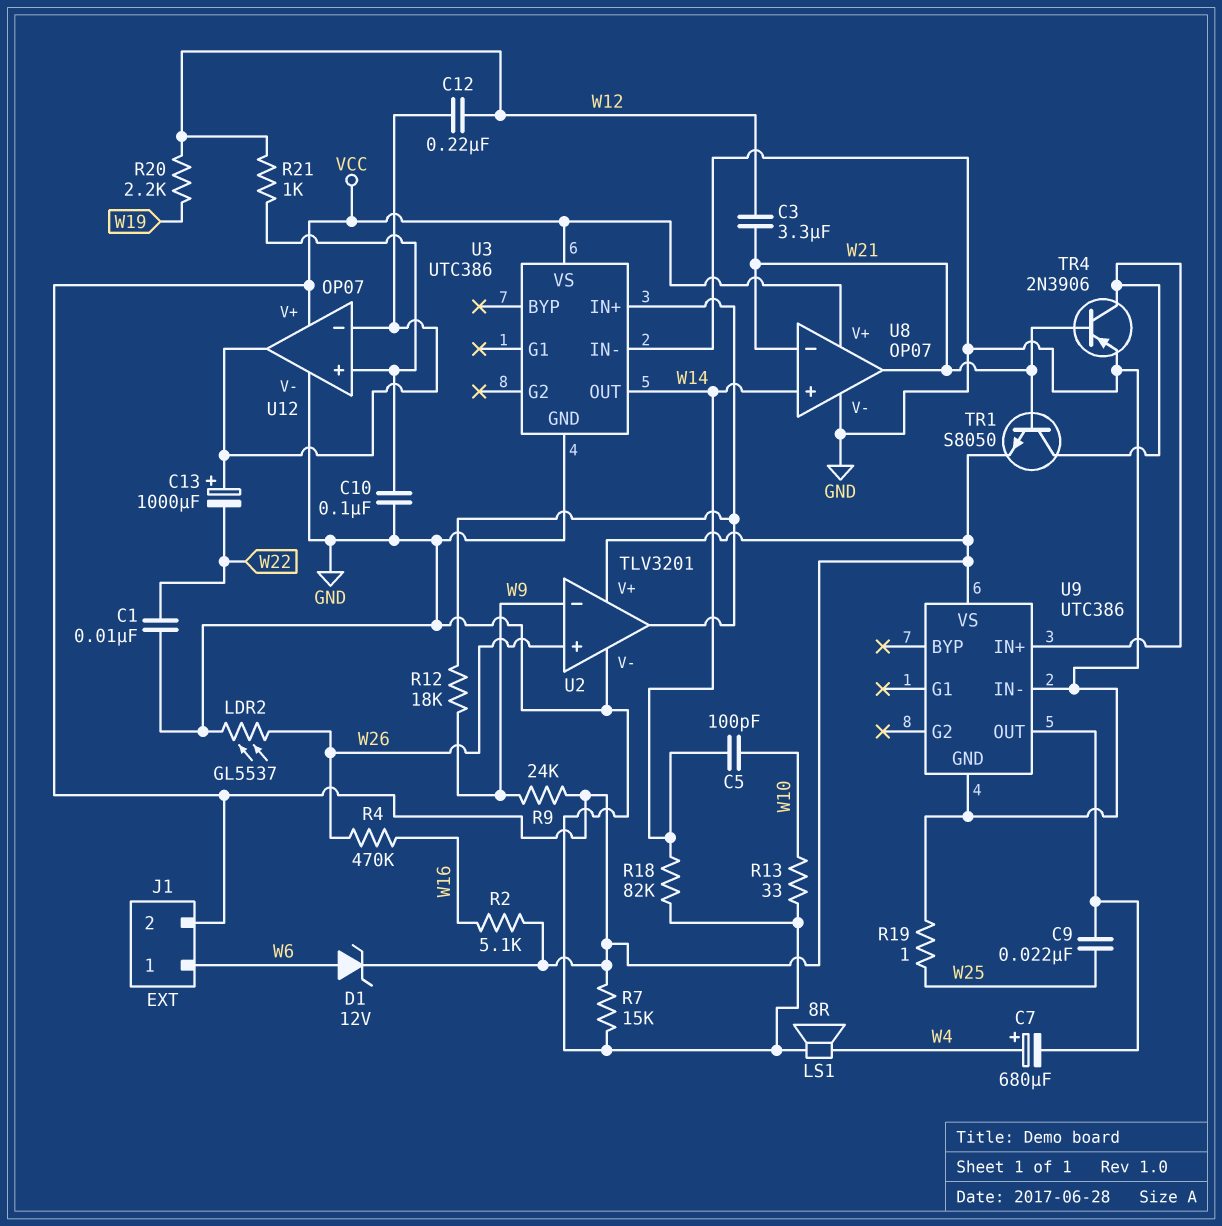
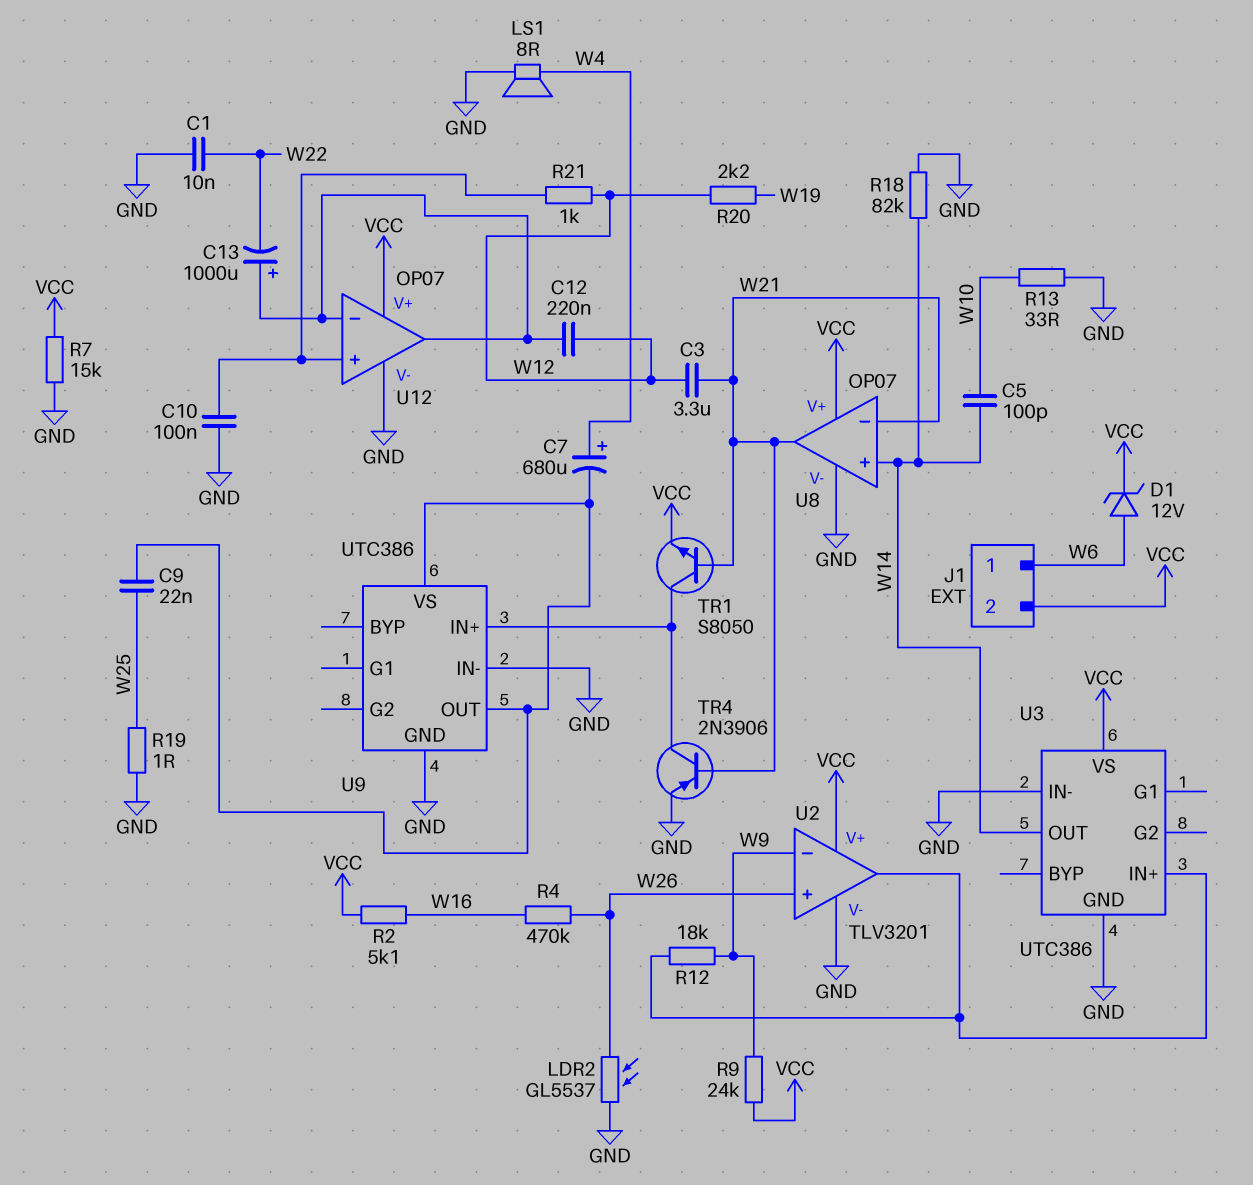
U9 pin VS: VCC -> U9/OUT

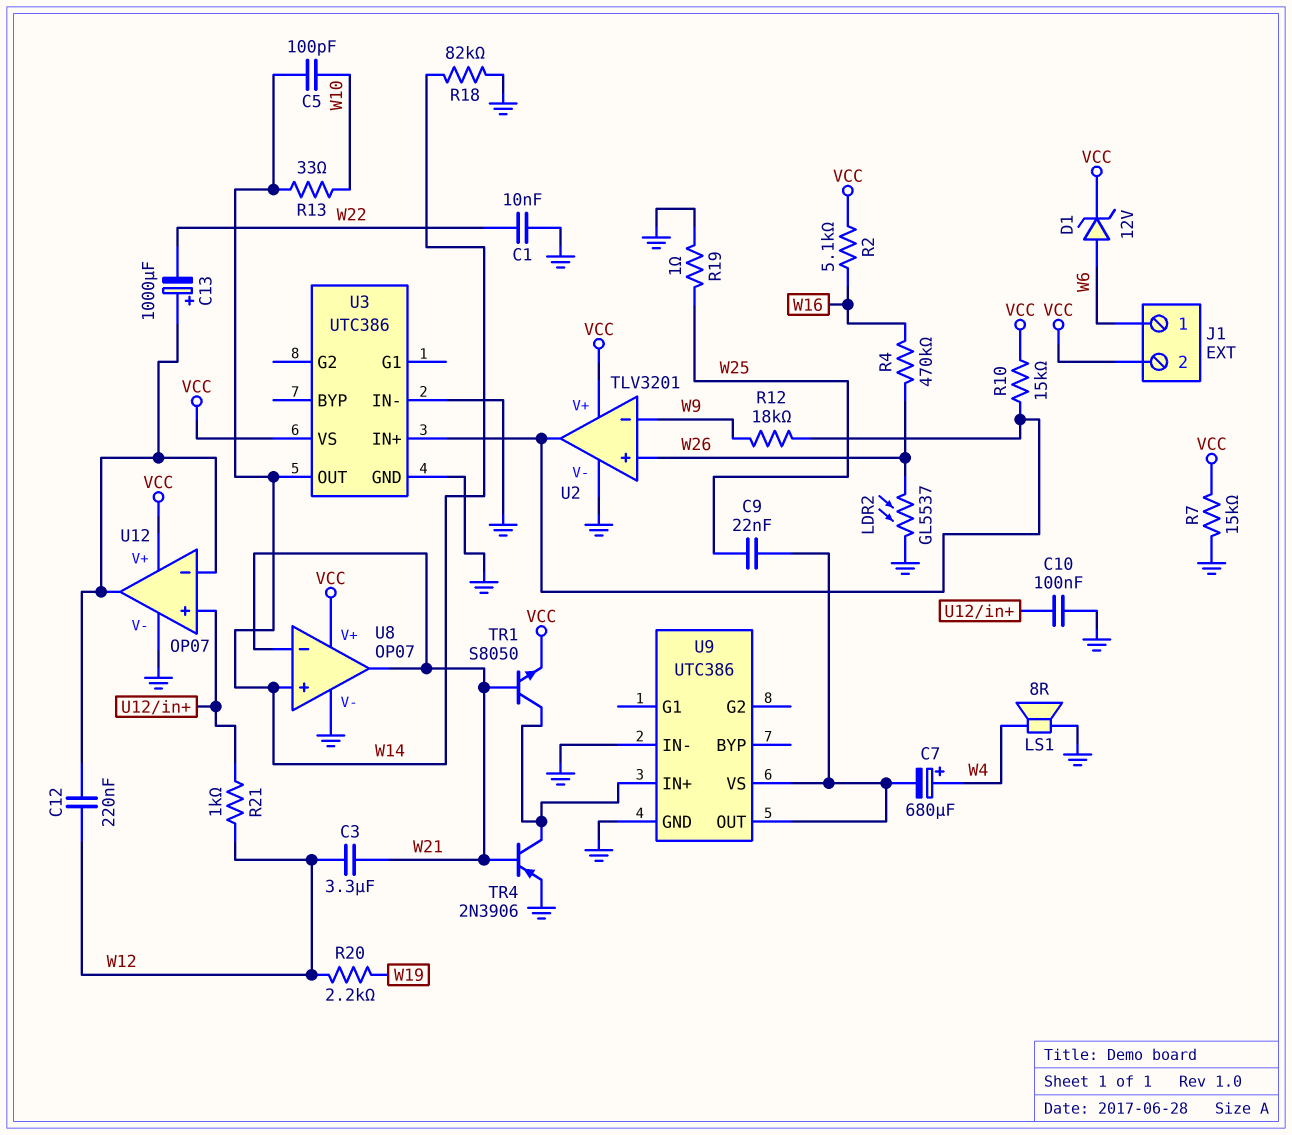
R9: 24k (VCC, W9) -> none
R10: none -> 15k (U2/out, VCC)
R13: 33 (GND, W10) -> 33 (W10, W14)

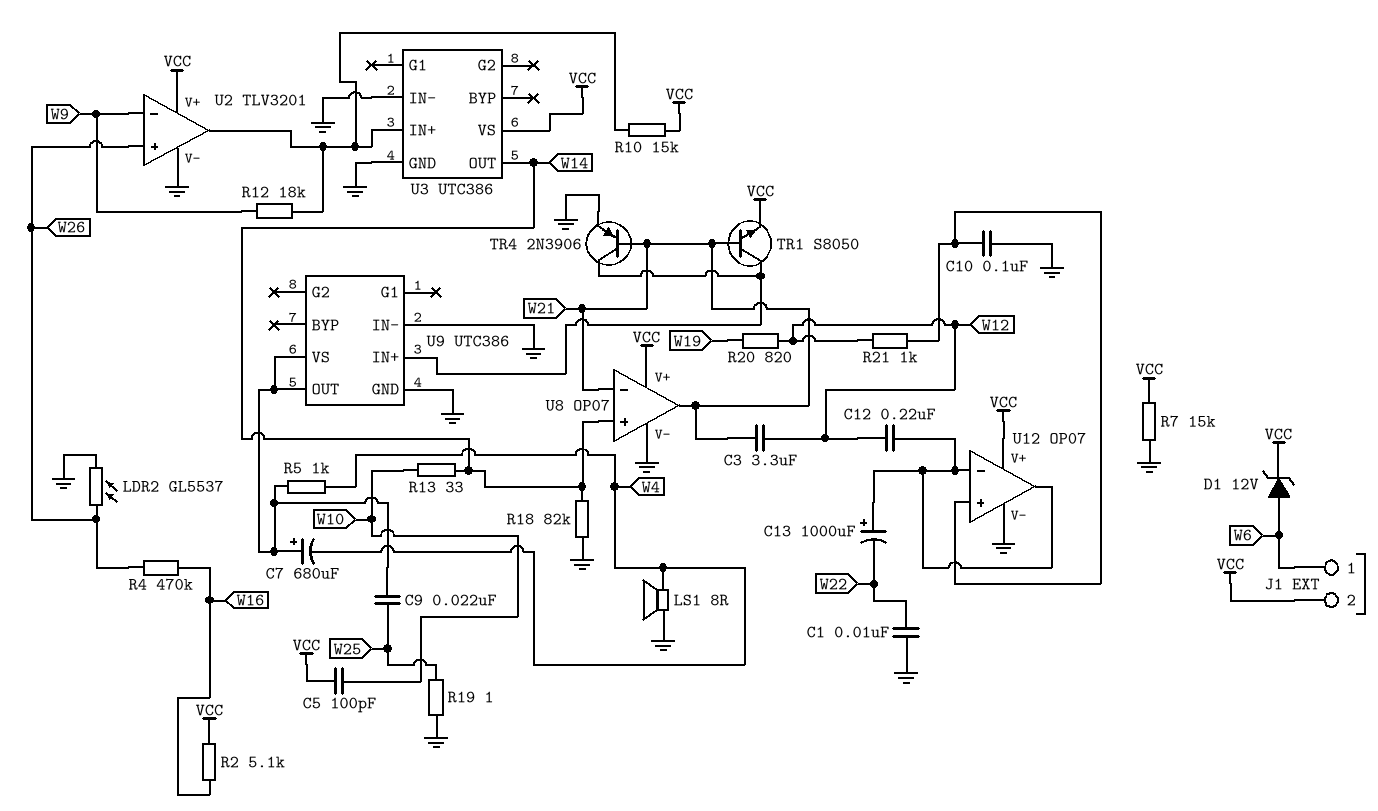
C5: 100pF (W10, W14) -> 100pF (VCC, W10)
C7: 680uF (plus W4, minus U9/OUT) -> 680uF (plus U9/OUT, minus W4)
R5: none -> 1k (U9/OUT, W4)
R20: 2.2k (W12, W19) -> 820 (W12, W19)

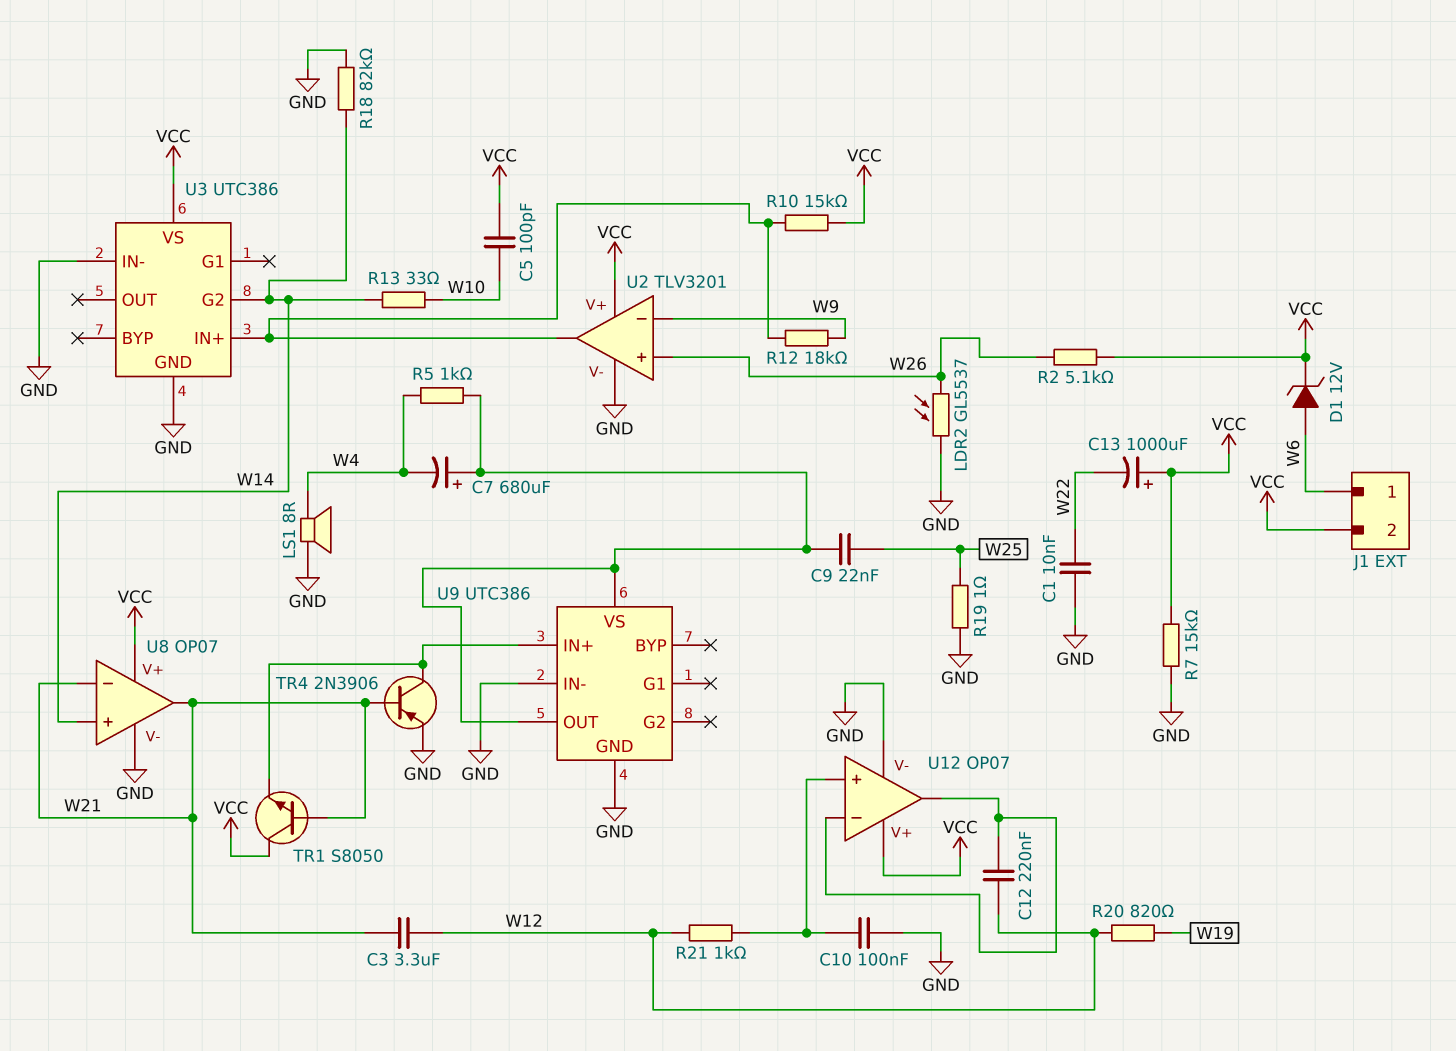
C13: 1000uF (plus U12/in-, minus W22) -> 1000uF (plus VCC, minus W22)
R2: 5.1k (VCC, W16) -> 5.1k (VCC, W26)
R4: 470k (W16, W26) -> none
TR1: NPN S8050 (B W21, C U9/IN+, E VCC) -> NPN S8050 (B W21, C VCC, E U9/IN+)
U3 pin G2: none -> W14
U3 pin OUT: W14 -> none

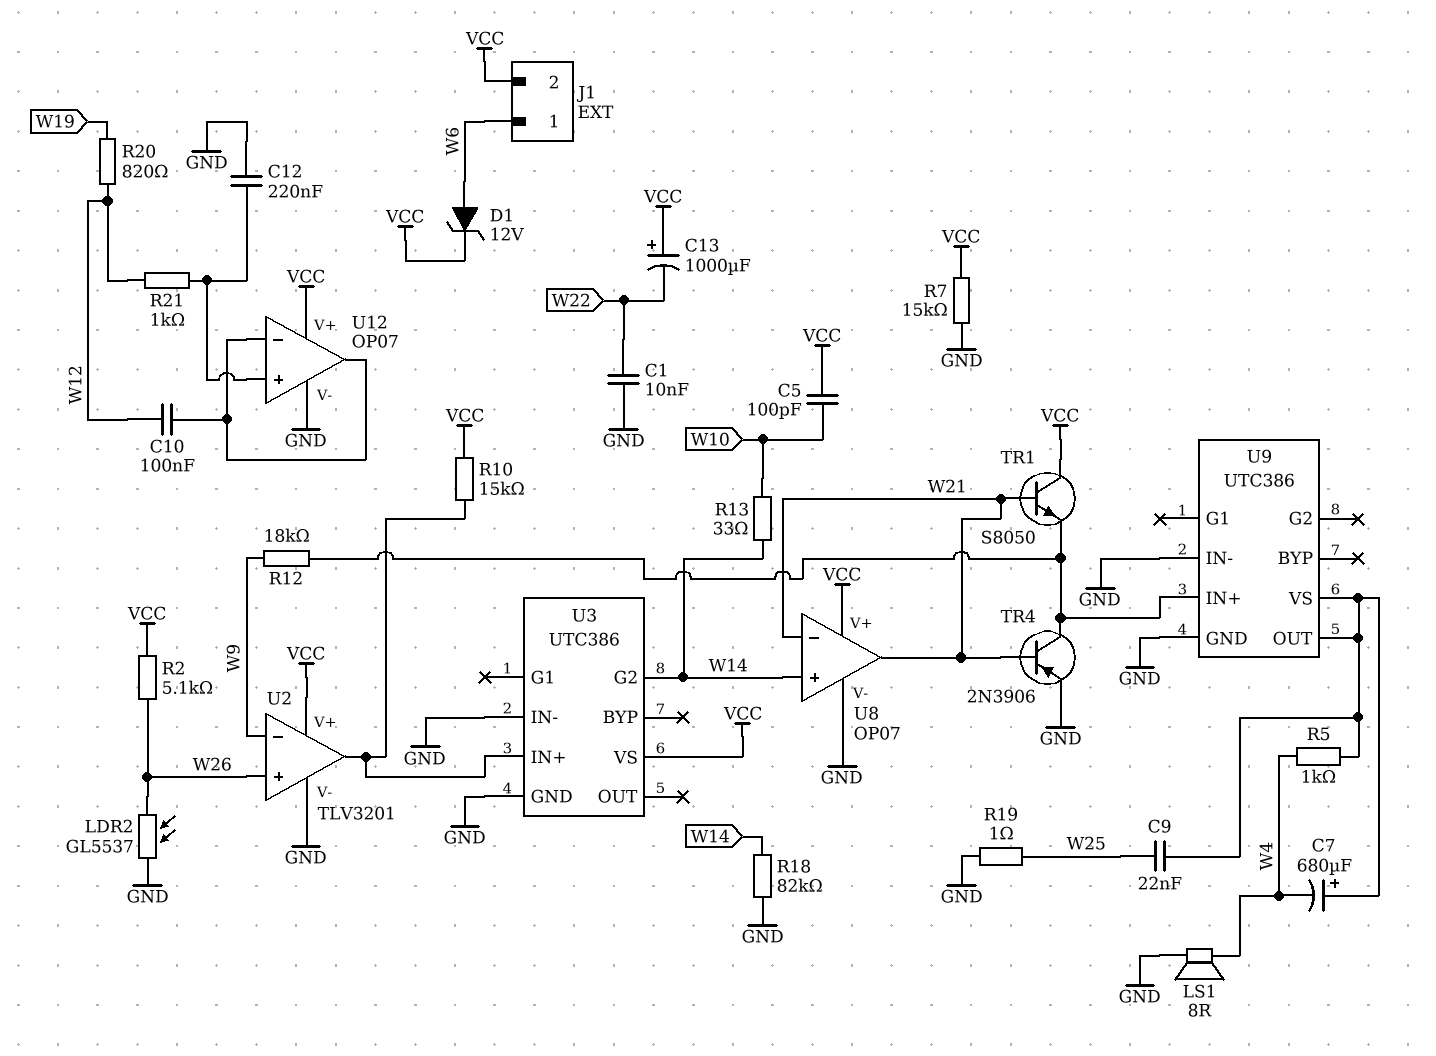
C3: 3.3uF (W12, W21) -> none
C10: 100nF (GND, U12/in+) -> 100nF (U12/in-, W12)
C12: 220nF (U12/in-, W12) -> 220nF (GND, U12/in+)
R12: 18k (U2/out, W9) -> 18k (U9/IN+, W9)

